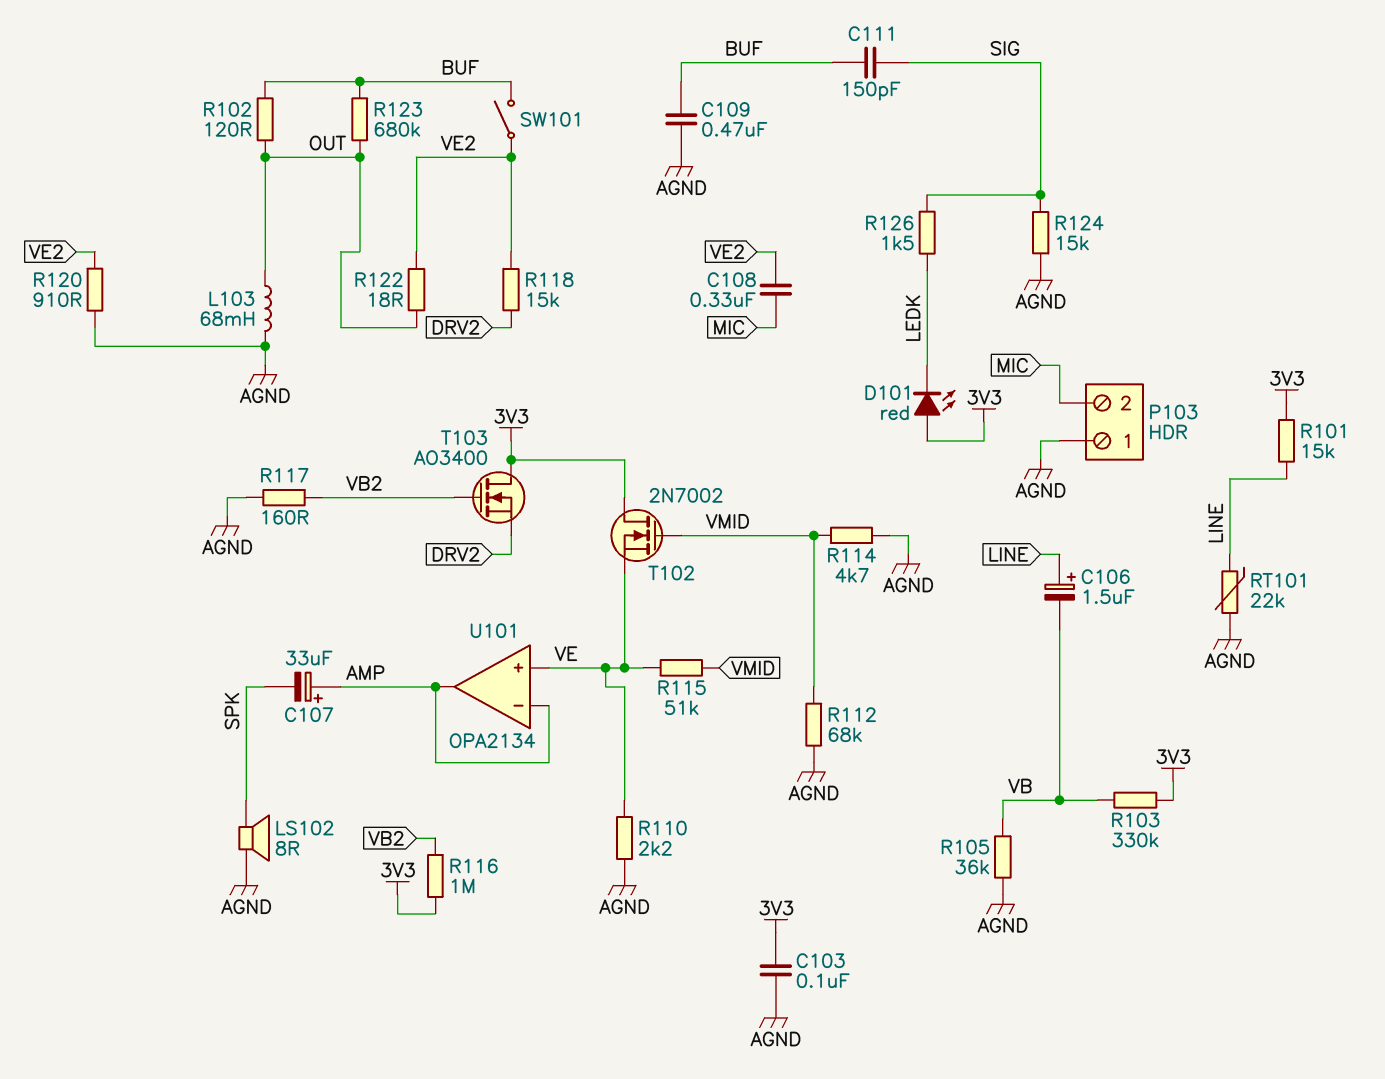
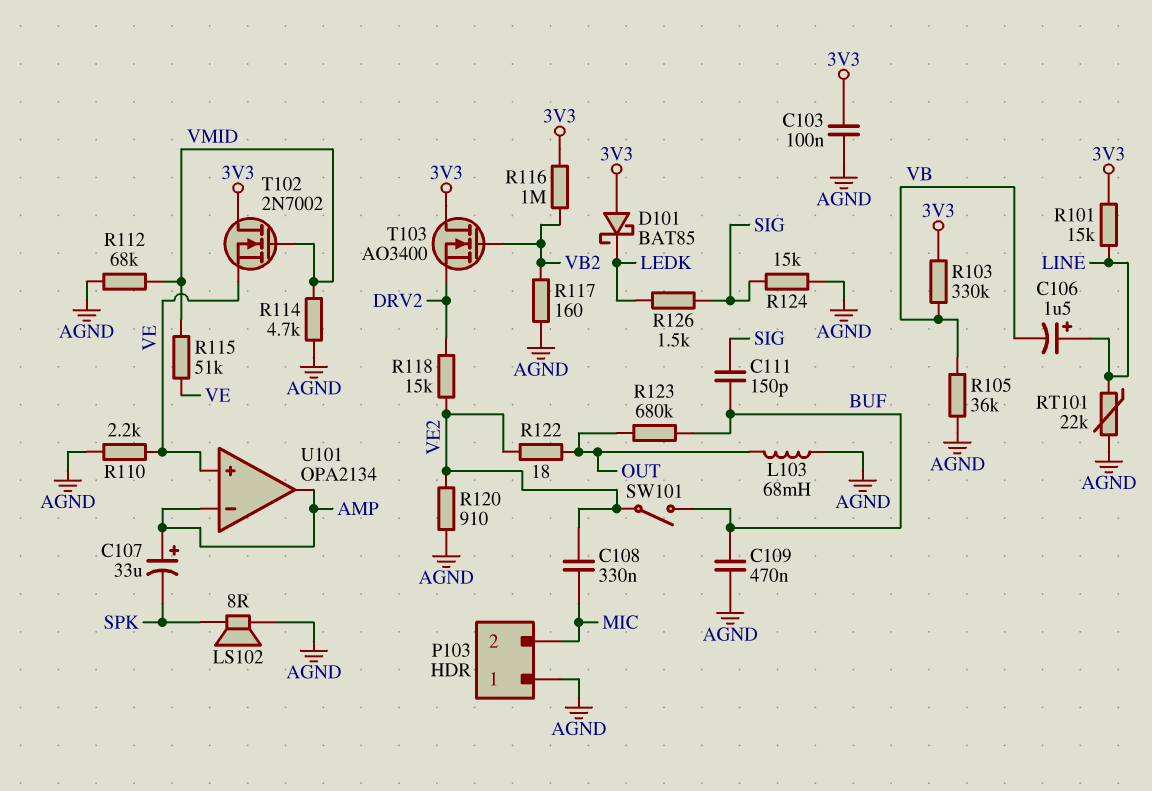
D101: LED red (A 3V3, K LEDK) -> schottky BAT85 (A 3V3, K LEDK)
R102: 120 (BUF, OUT) -> none

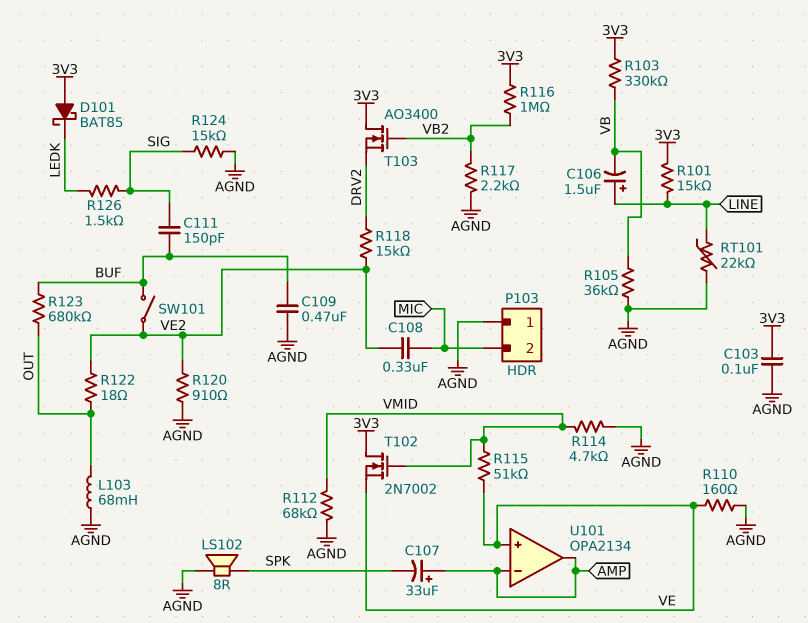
R110: 2.2k (AGND, VE) -> 160 (AGND, VE)
R117: 160 (AGND, VB2) -> 2.2k (AGND, VB2)

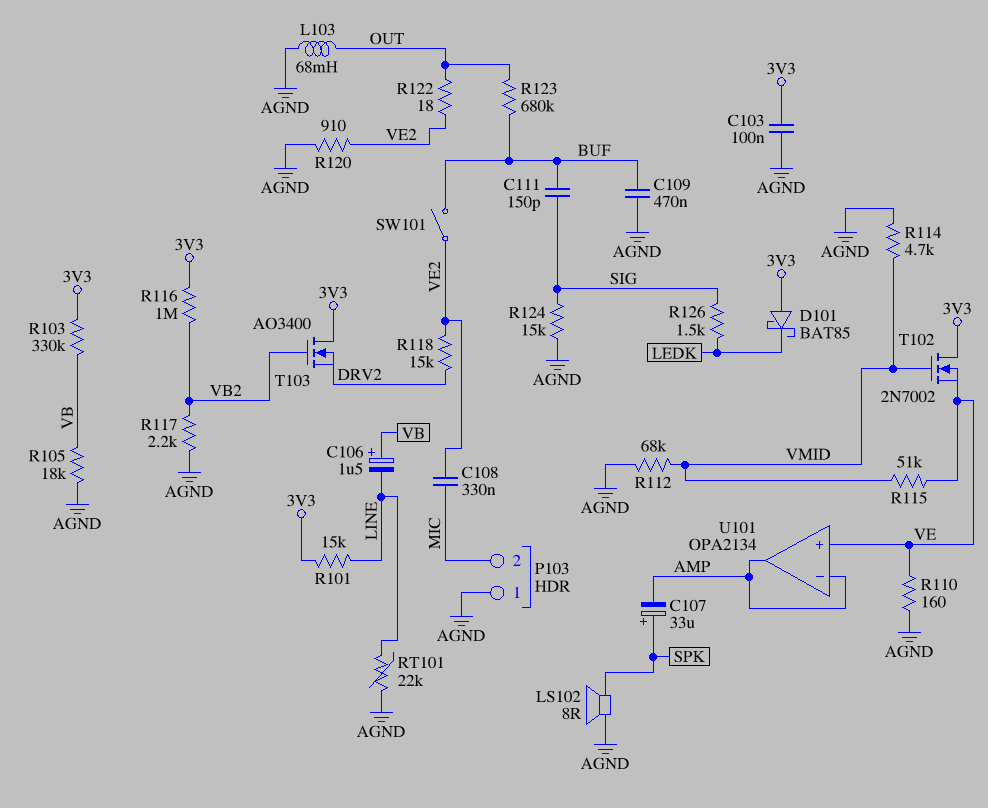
C106: 1.5uF (plus LINE, minus VB) -> 1.5uF (plus VB, minus LINE)
C107: 33uF (plus AMP, minus SPK) -> 33uF (plus SPK, minus AMP)
R105: 36k (AGND, VB) -> 18k (AGND, VB)

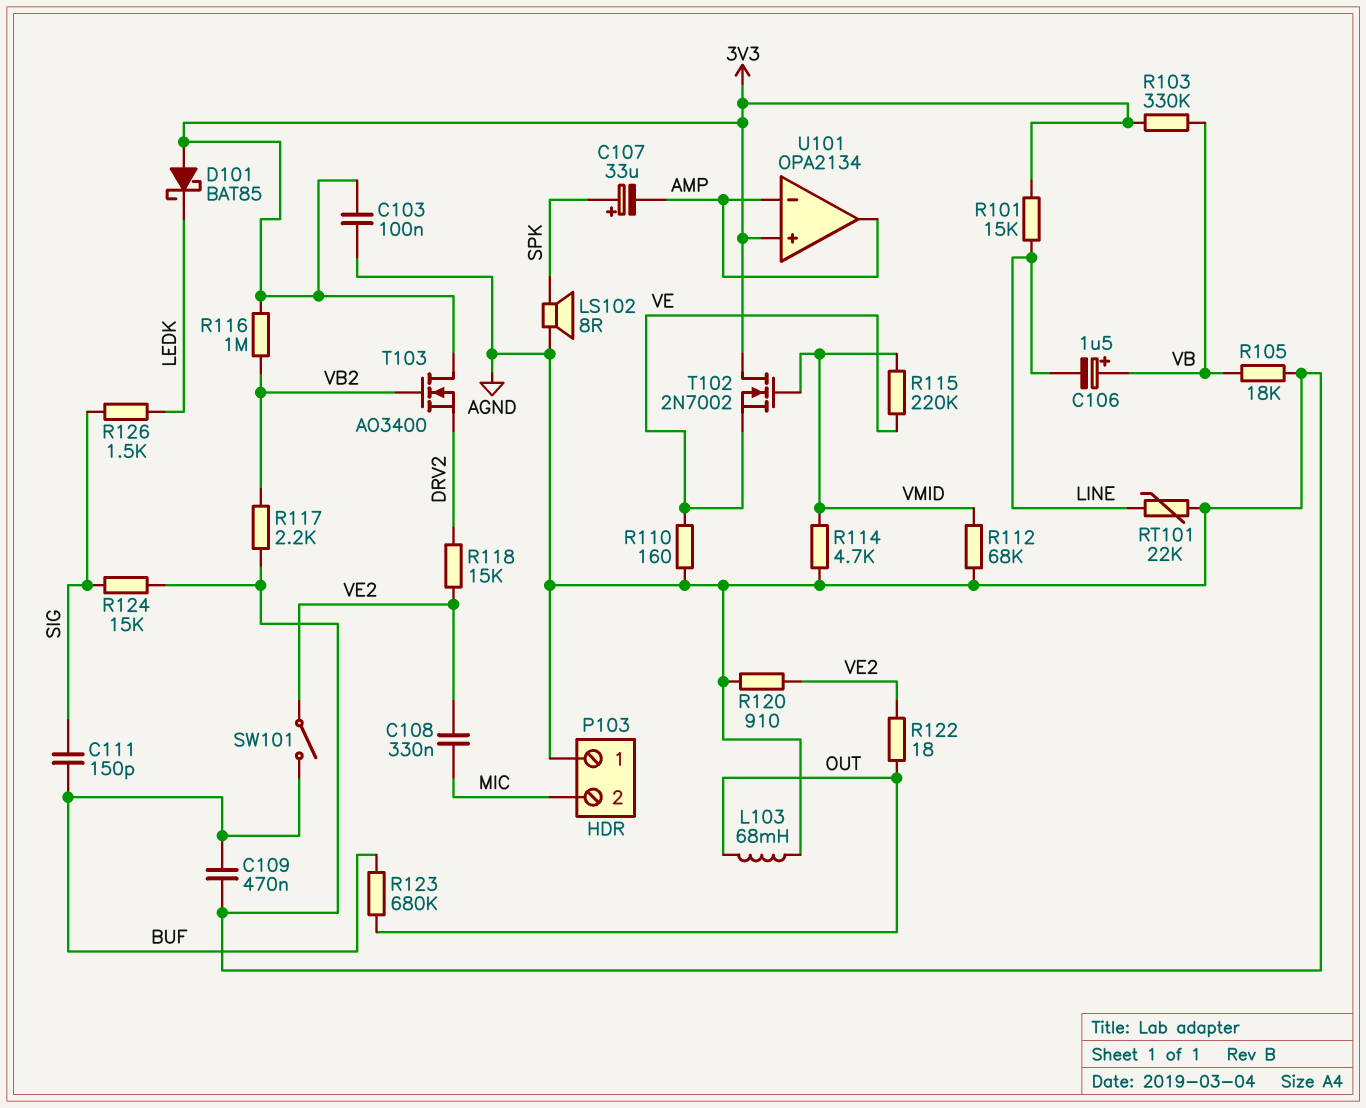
R115: 51k (VE, VMID) -> 220k (VE, VMID)
U101 pin in+: VE -> 3V3

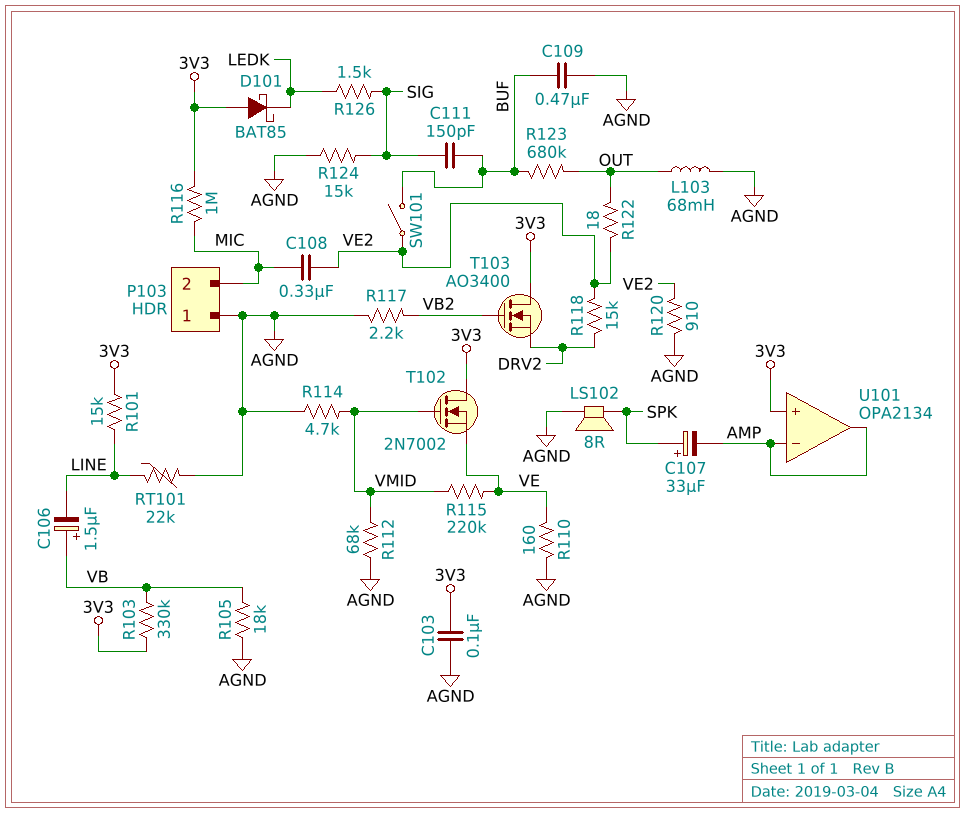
R116: 1M (3V3, VB2) -> 1M (3V3, MIC)

